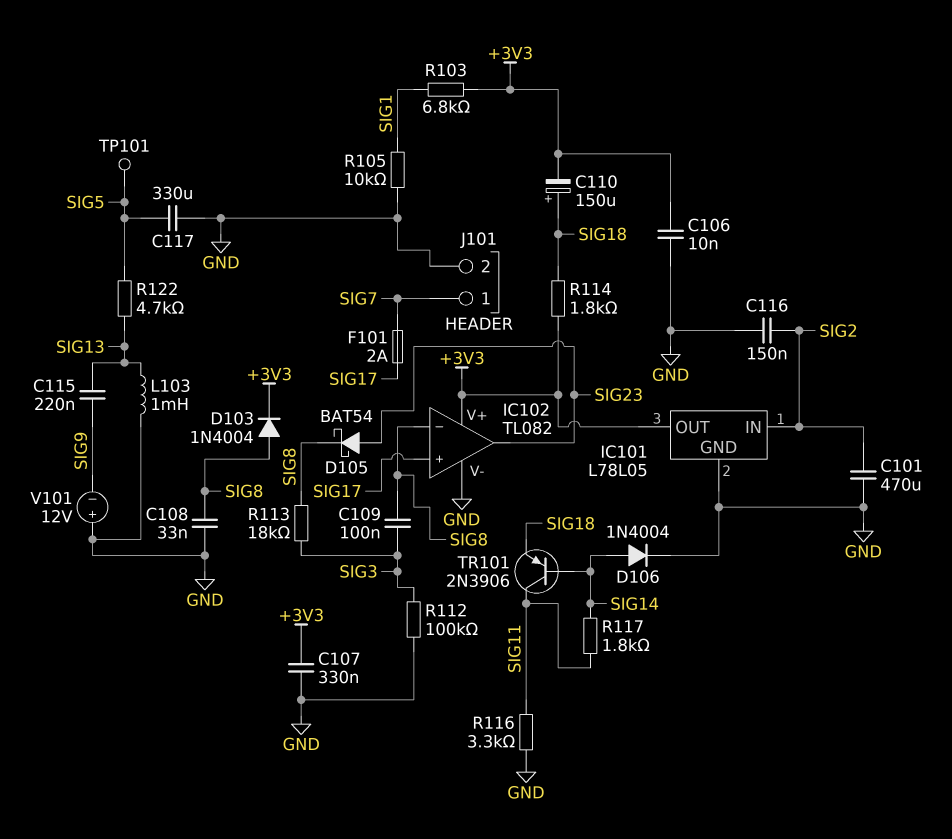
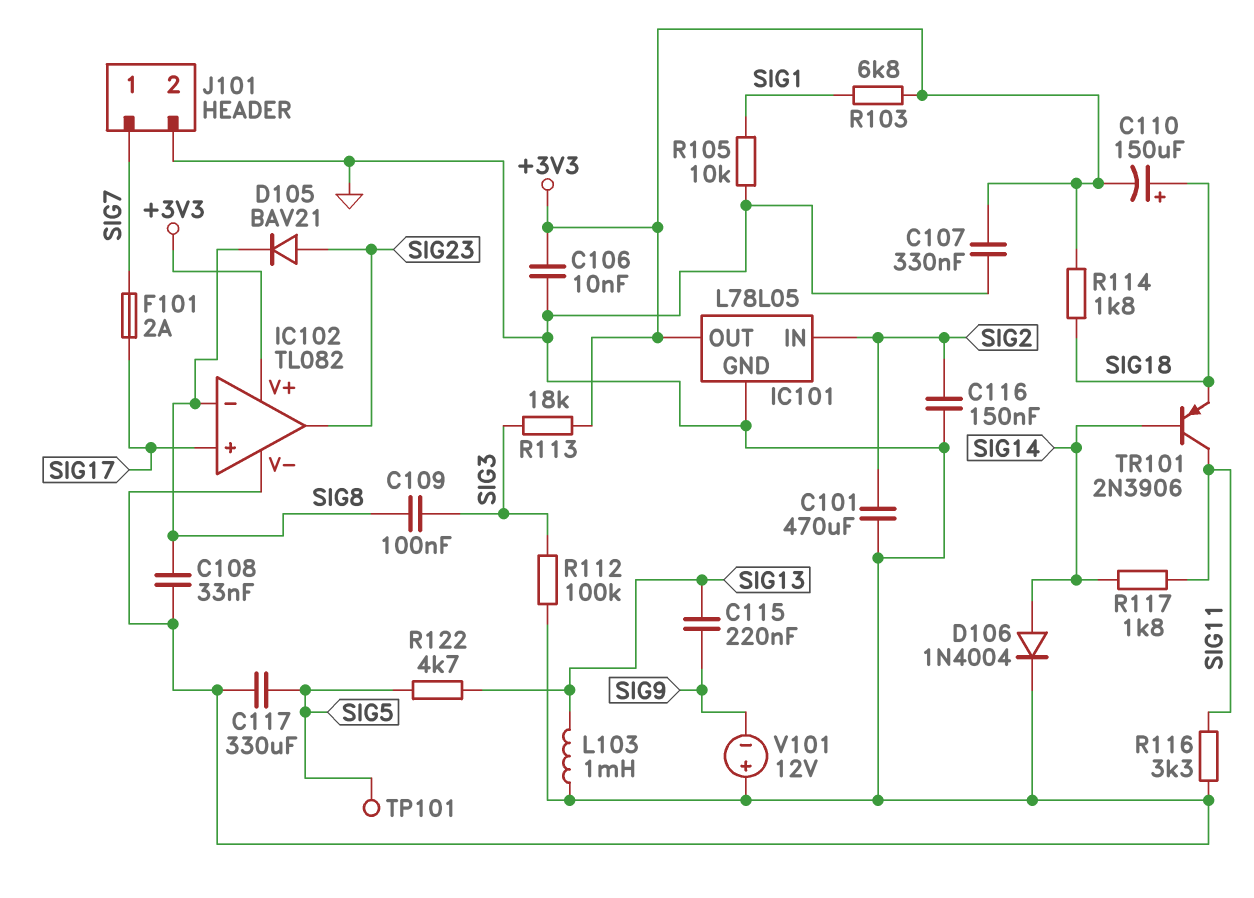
D103: diode 1N4004 (A SIG8, K +3V3) -> none
D105: schottky BAT54 (A SIG23, K SIG8) -> diode BAV21 (A SIG23, K SIG8)
R113: 18k (SIG3, SIG8) -> 18k (+3V3, SIG3)

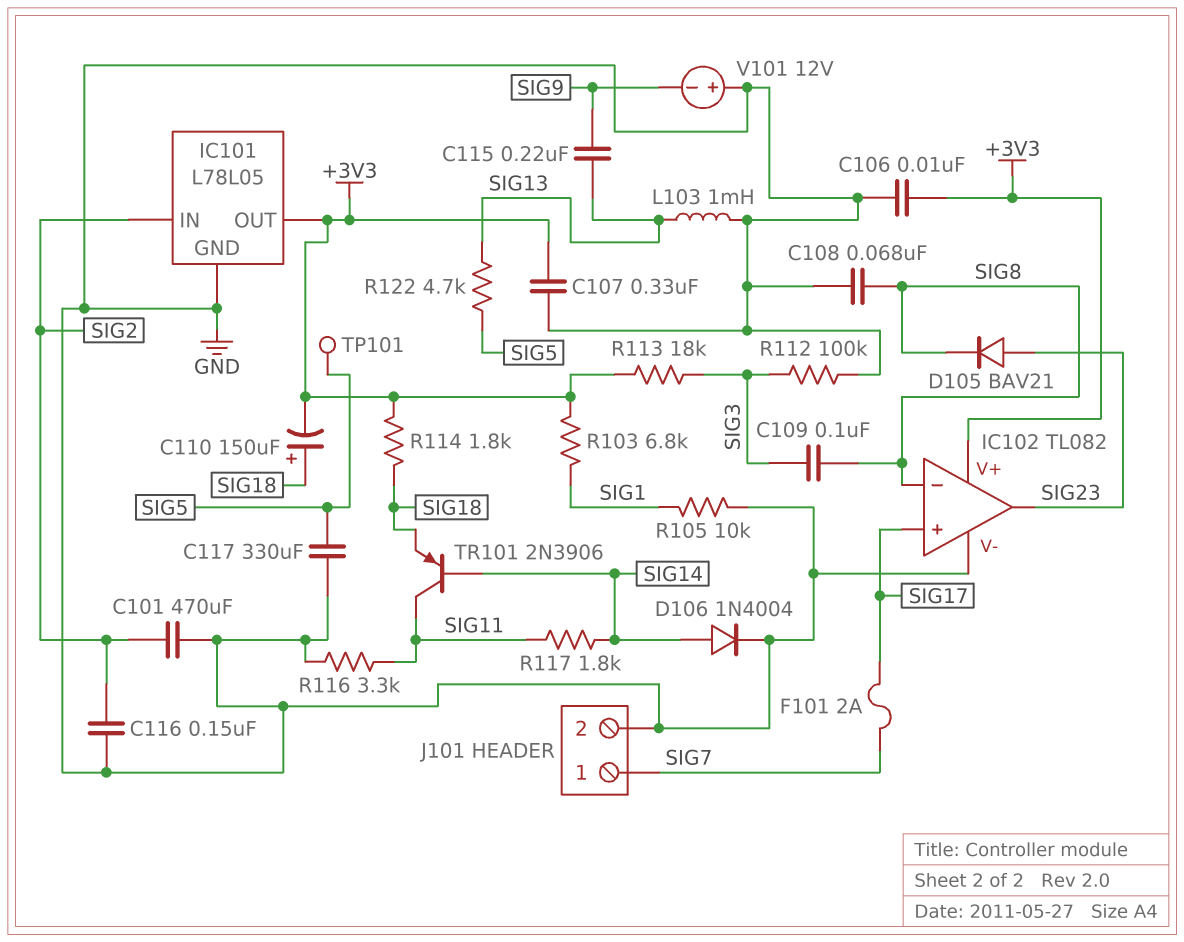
C108: 33nF (GND, SIG8) -> 68nF (GND, SIG8)

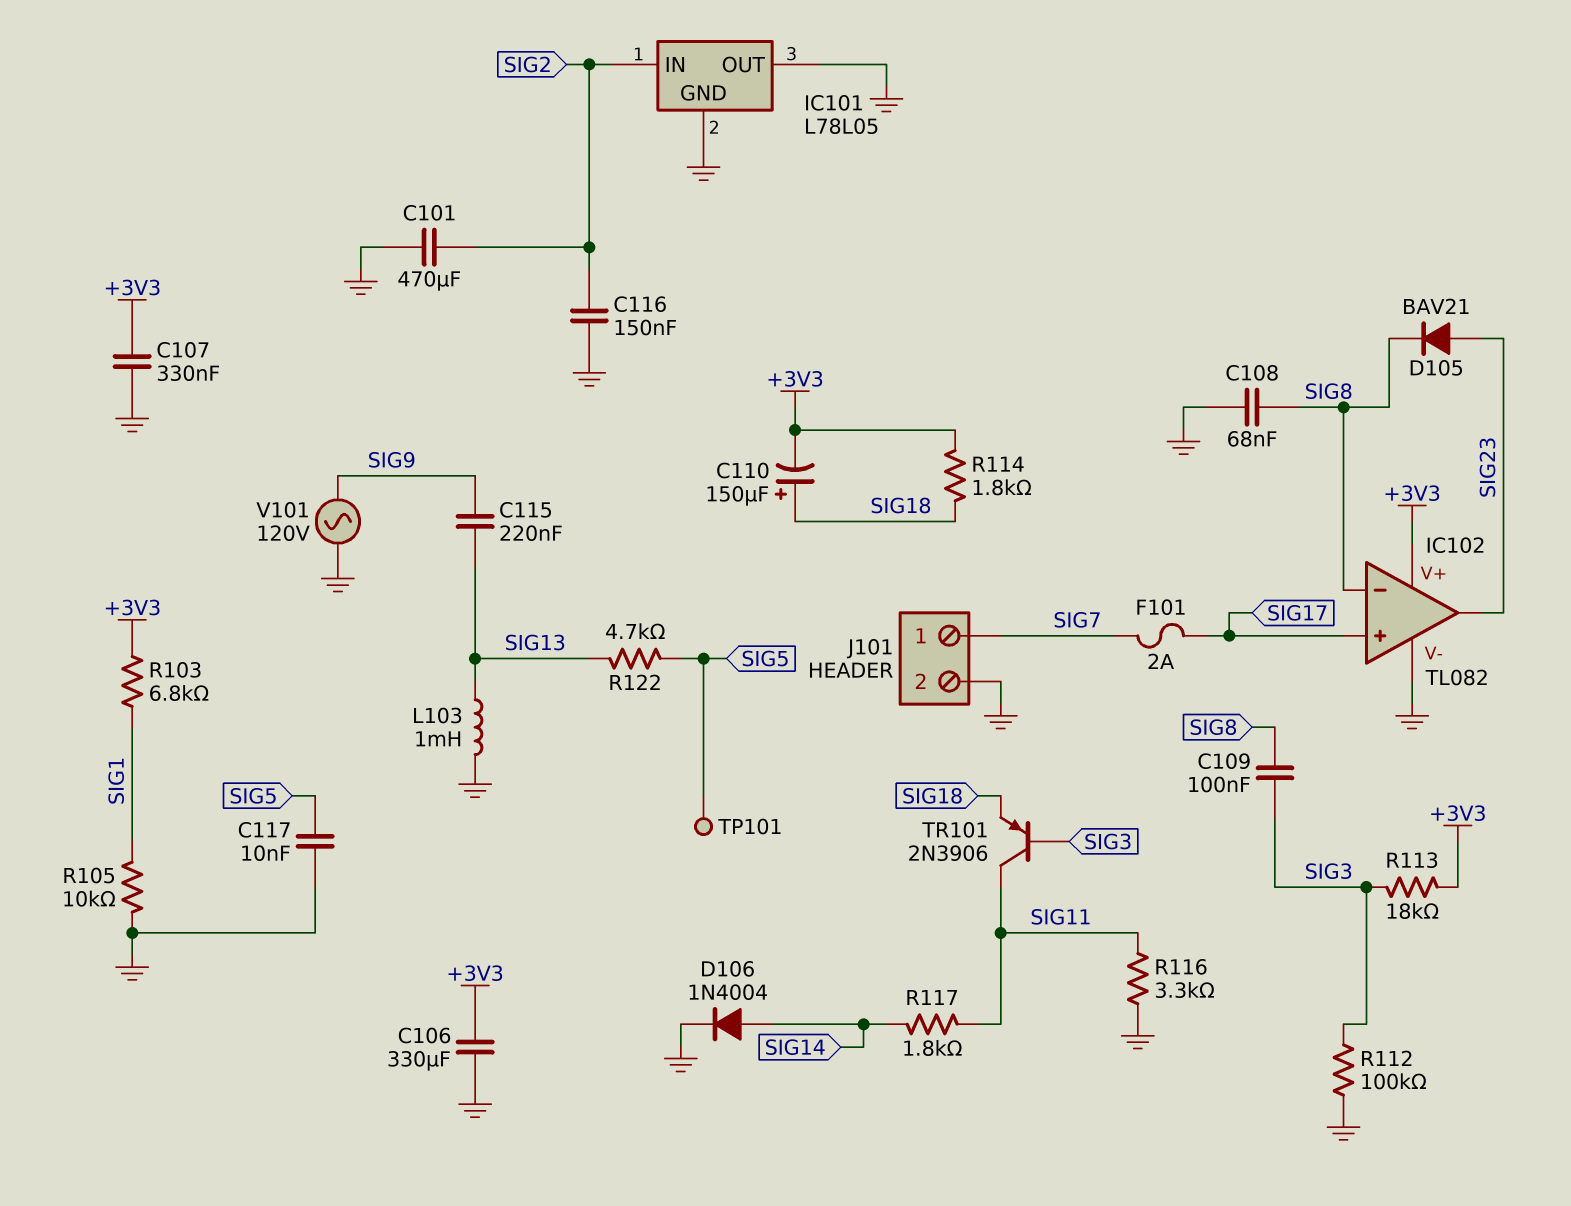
C106: 10nF (+3V3, GND) -> 330uF (+3V3, GND)
C117: 330uF (GND, SIG5) -> 10nF (GND, SIG5)
IC101 pin OUT: +3V3 -> GND
TR101: PNP 2N3906 (B SIG14, C SIG11, E SIG18) -> PNP 2N3906 (B SIG3, C SIG11, E SIG18)
V101: 12V (plus GND, minus SIG9) -> AC 120V (GND, SIG9)

